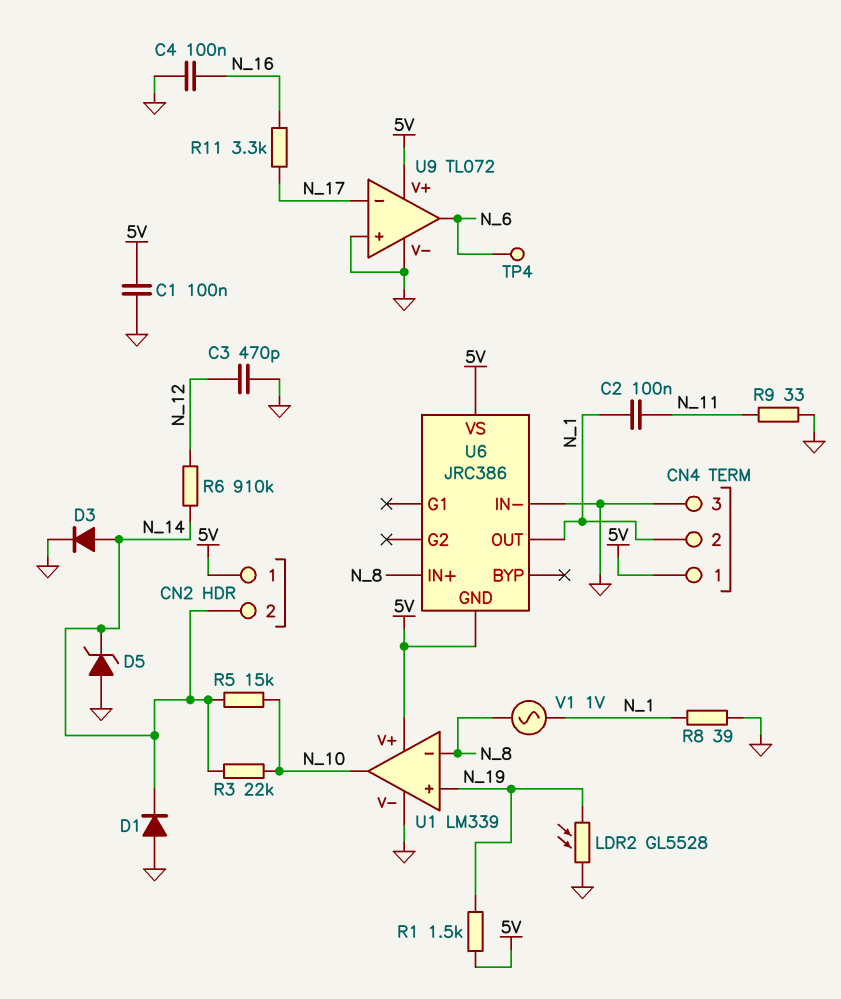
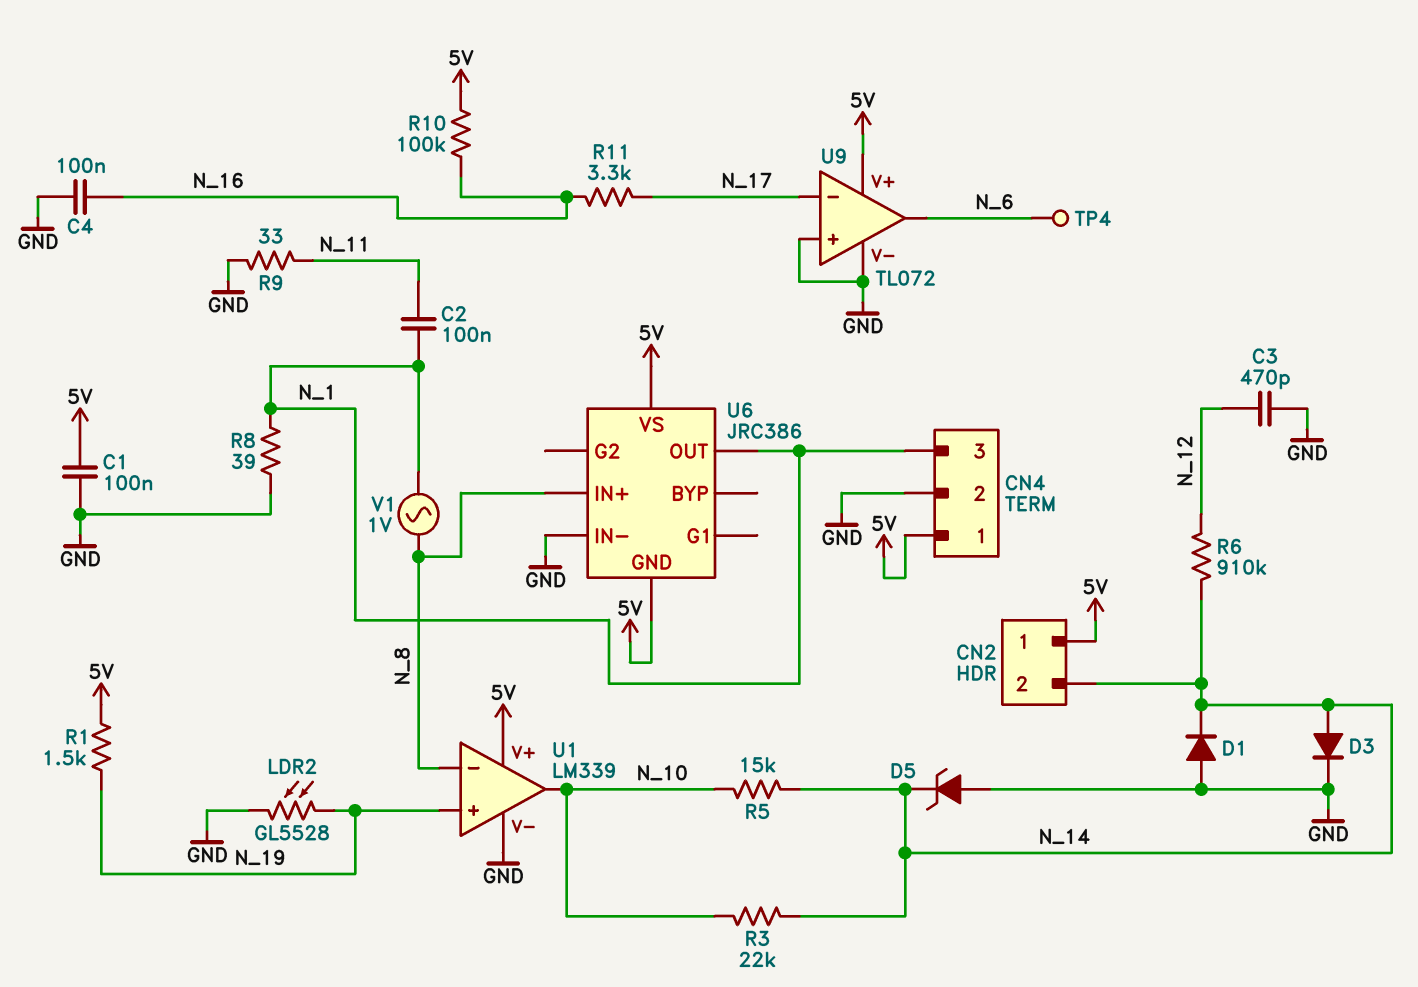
CN4 pin 2: N_1 -> GND
CN4 pin 3: GND -> N_1
R10: none -> 100k (5V, N_16)

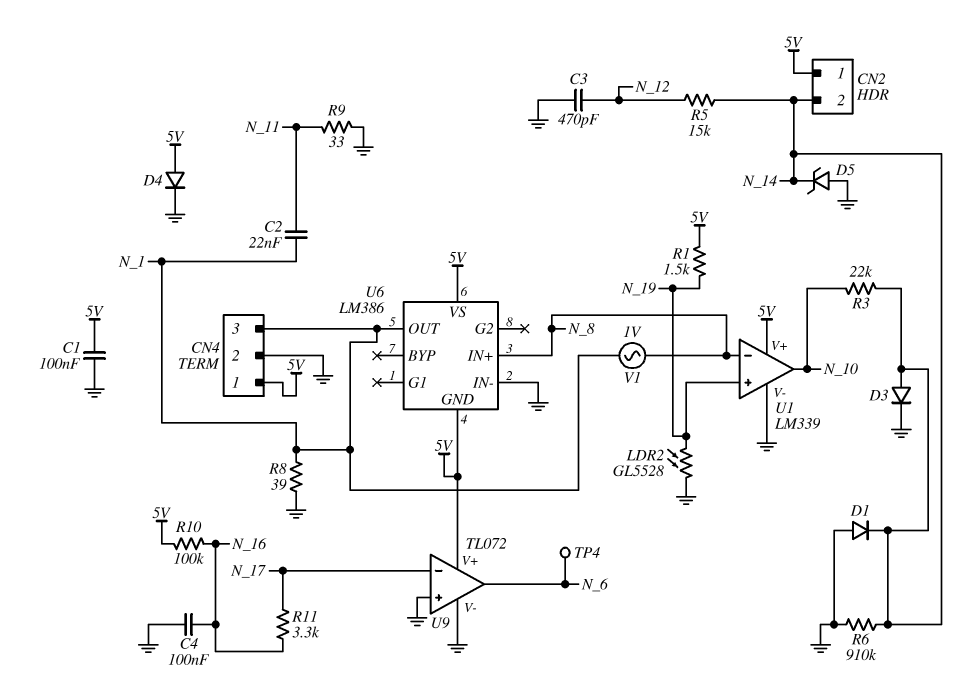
C2: 100nF (N_1, N_11) -> 22nF (N_1, N_11)
D4: none -> diode (A 5V, K GND)
R5: 15k (N_10, N_14) -> 15k (N_12, N_14)
R6: 910k (N_12, N_14) -> 910k (GND, N_14)
U6: JRC386 -> LM386

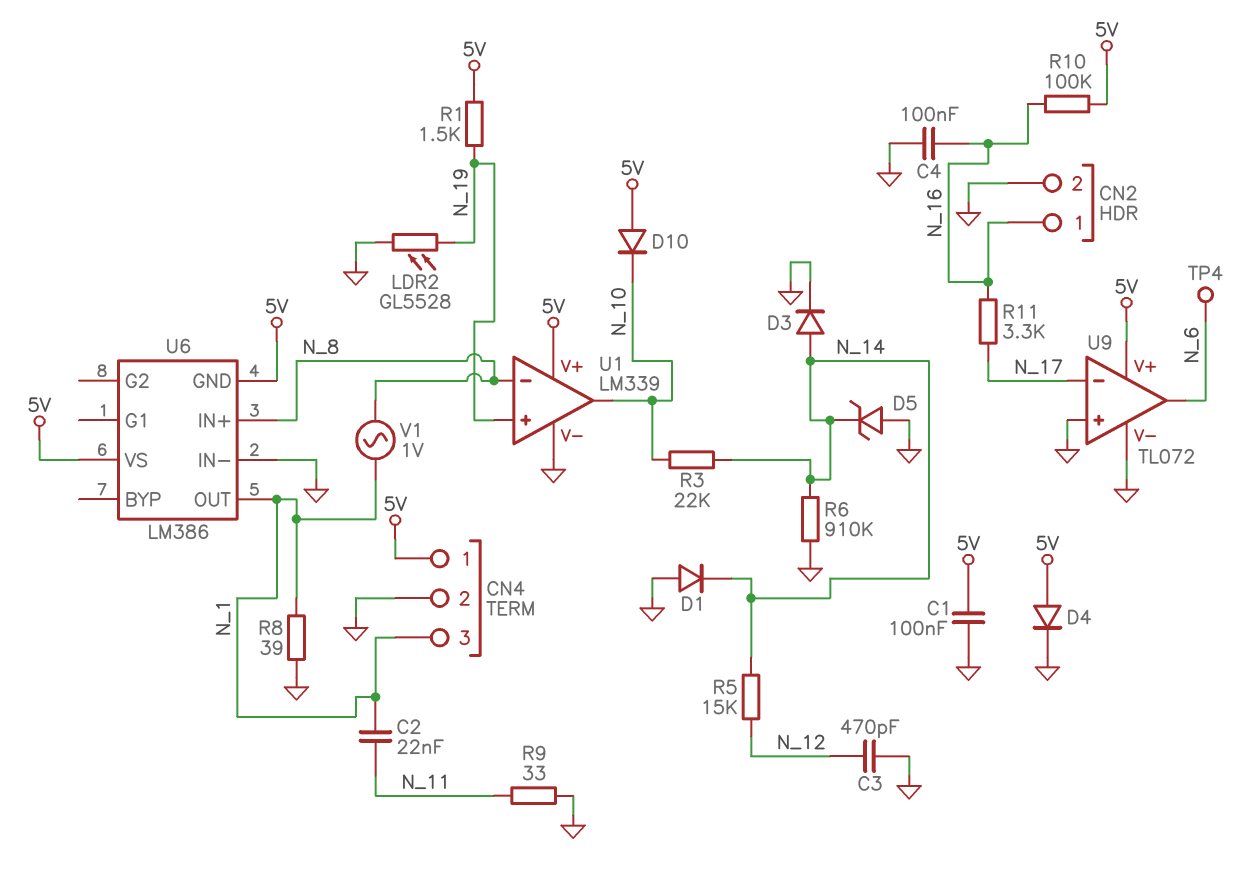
CN2 pin 1: 5V -> N_16
CN2 pin 2: N_14 -> GND
D10: none -> diode (A 5V, K N_10)

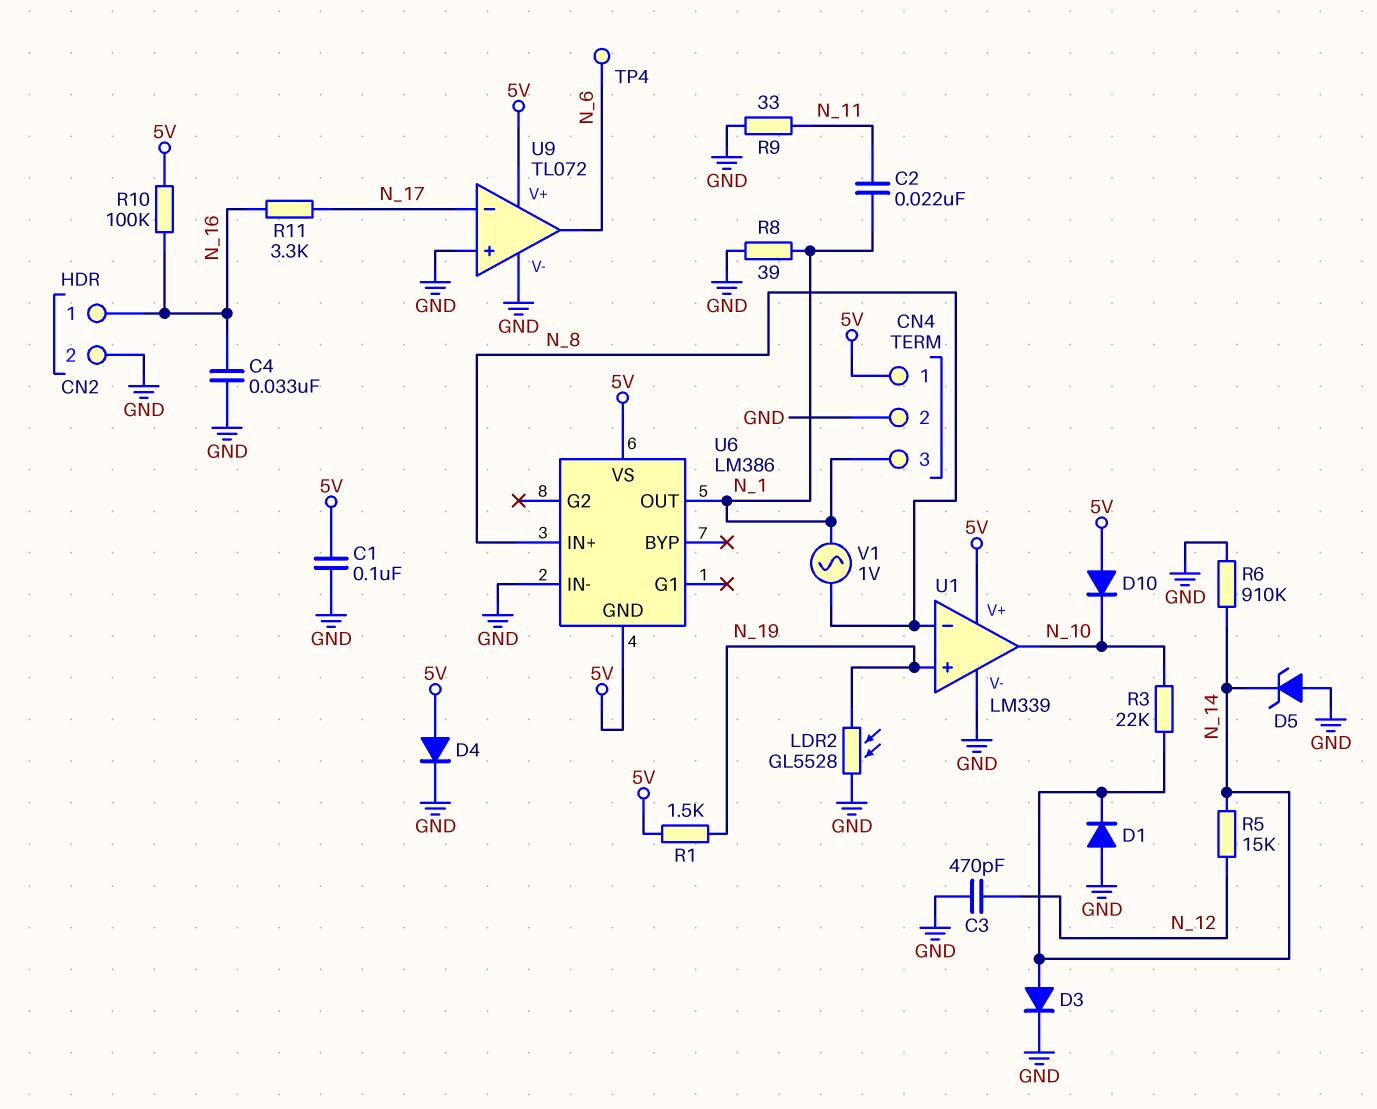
C4: 100nF (GND, N_16) -> 33nF (GND, N_16)

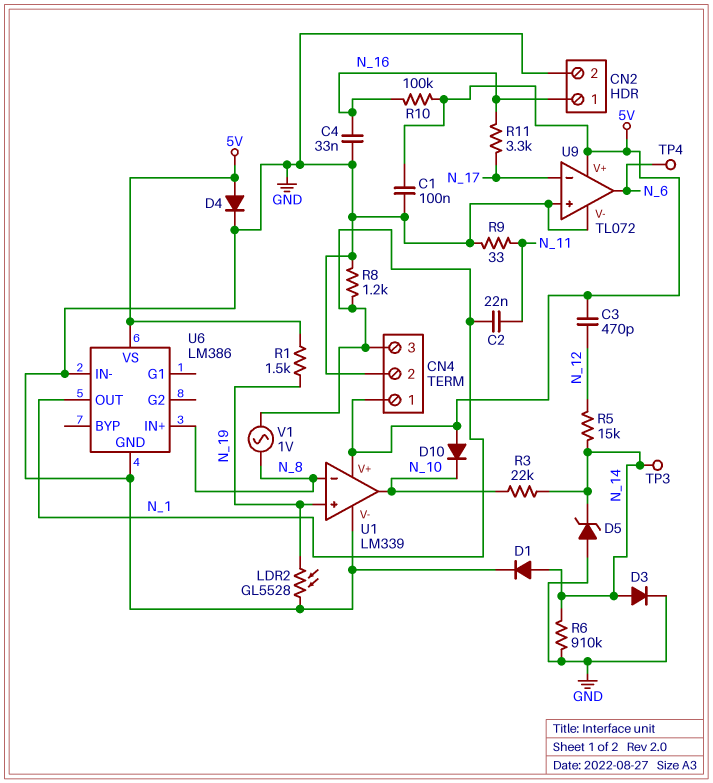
C3: 470pF (GND, N_12) -> 470pF (5V, N_12)
D1: diode (A GND, K N_14) -> diode (A N_14, K GND)
R8: 39 (GND, N_1) -> 1.2k (GND, N_1)
TP3: none -> test point (N_14)
U6 pin GND: 5V -> GND

